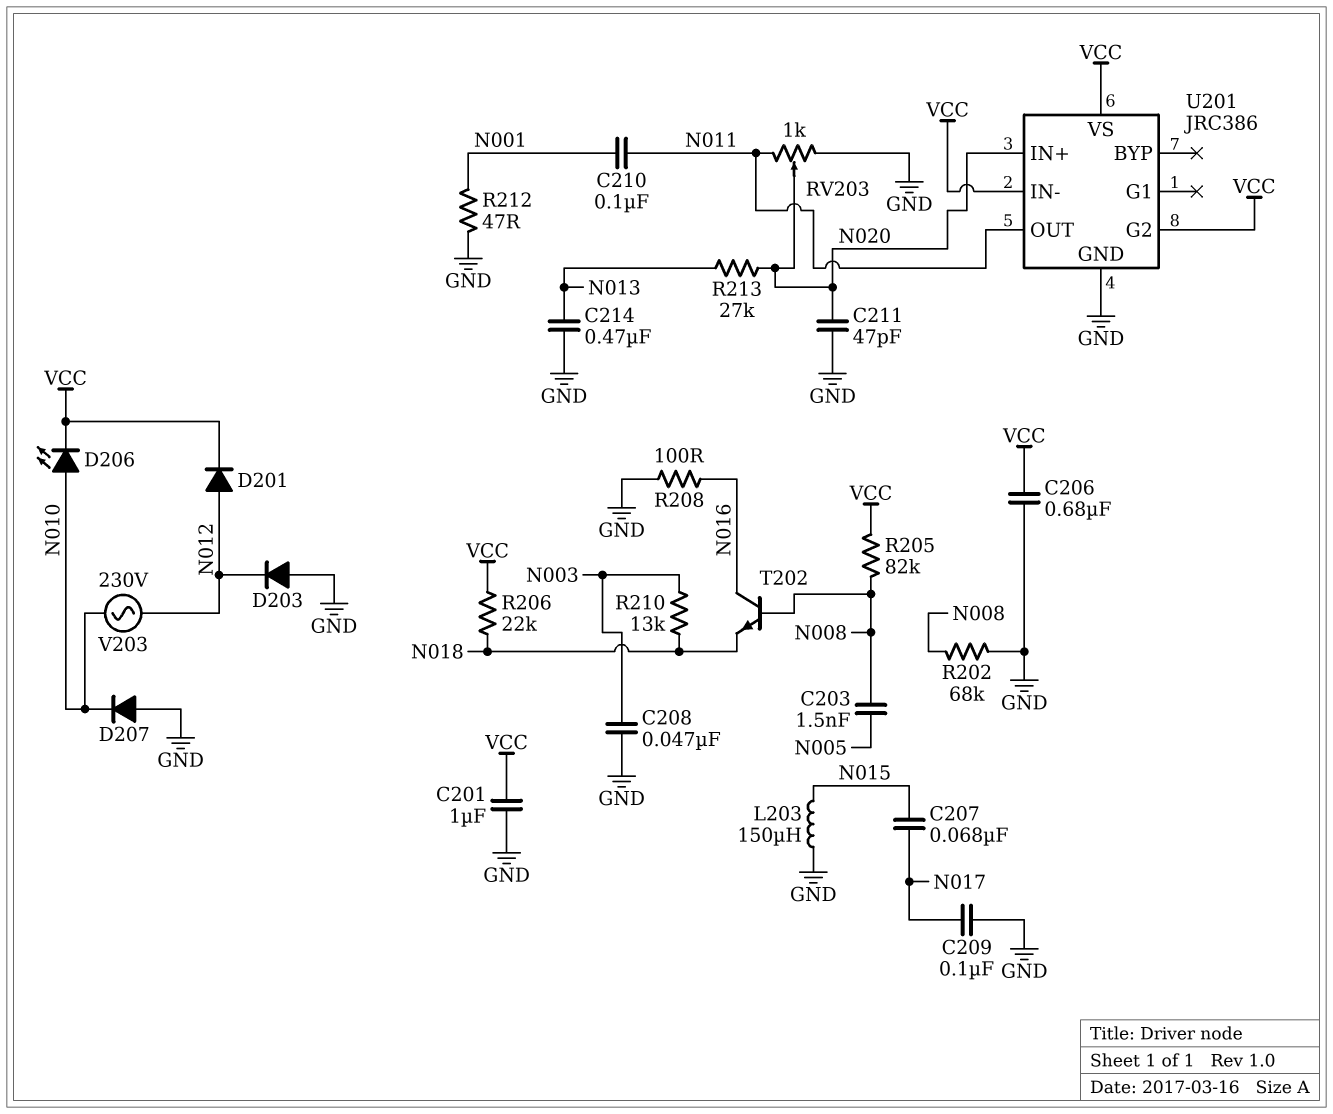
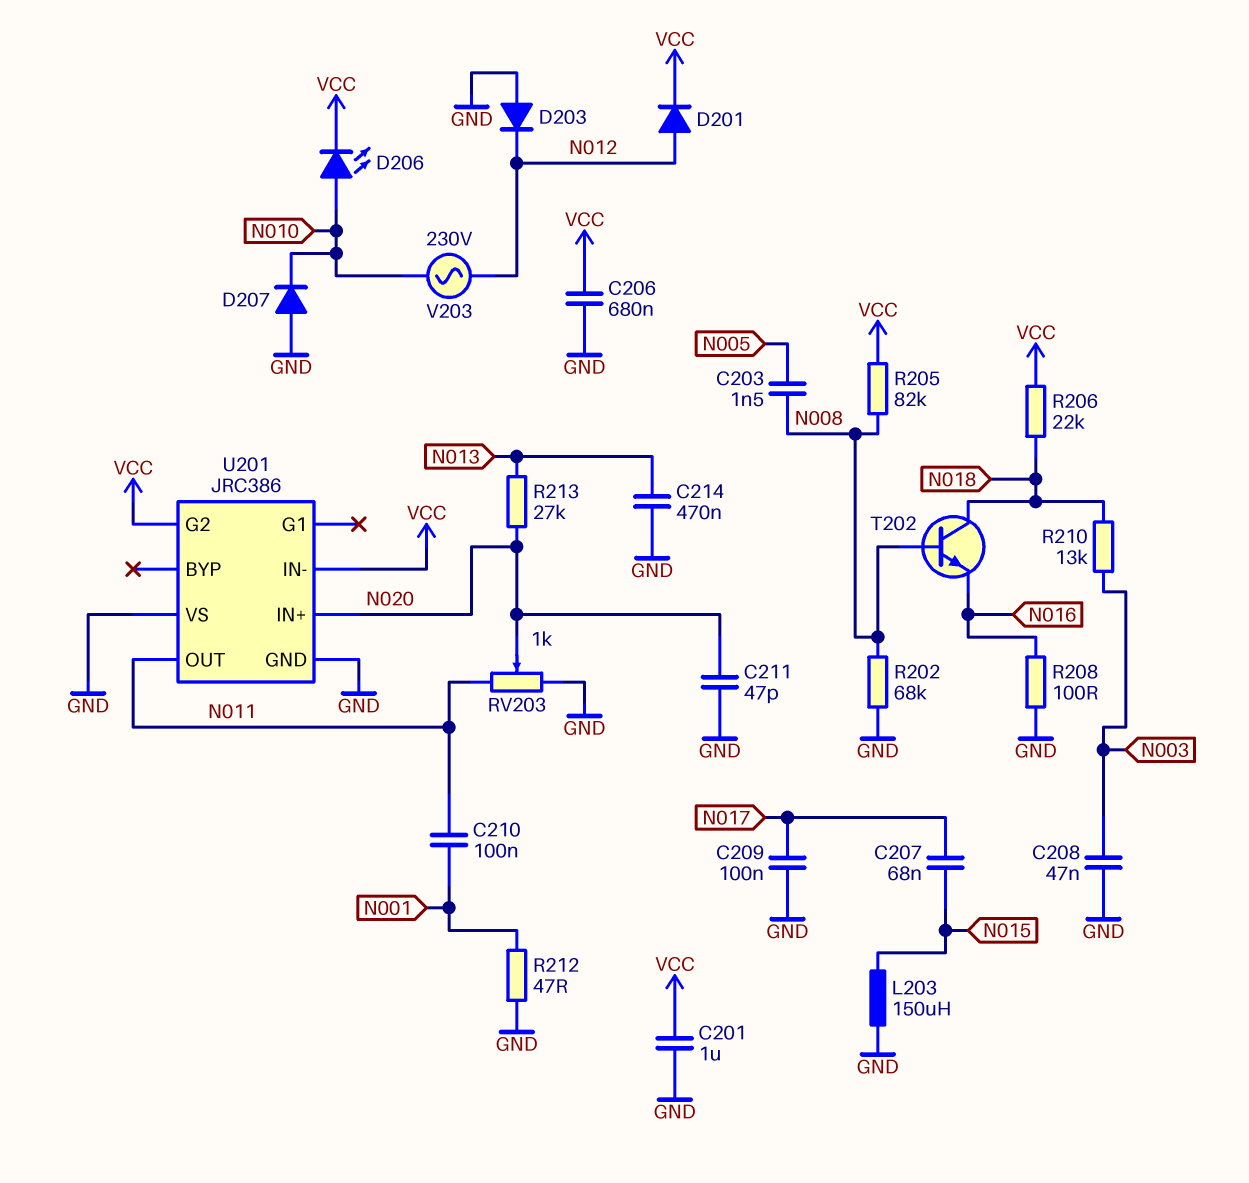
T202: NPN (B N008, C N016, E N018) -> NPN (B N008, C N018, E N016)
U201 pin VS: VCC -> GND

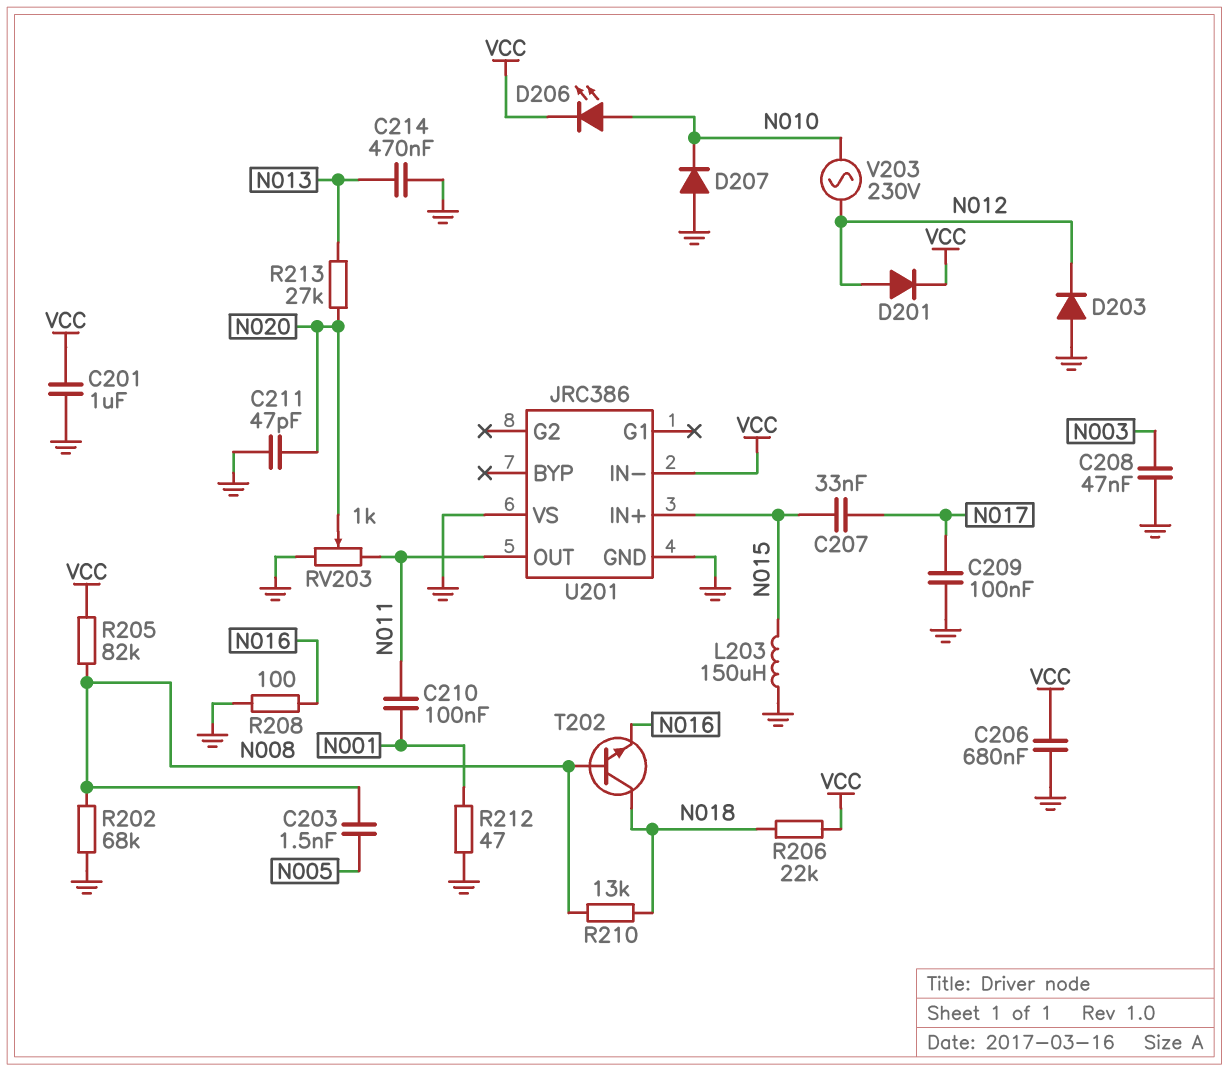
C207: 68nF (N015, N017) -> 33nF (N015, N017)
R210: 13k (N003, N018) -> 13k (N008, N018)
U201 pin G2: VCC -> none
U201 pin IN+: N020 -> N015

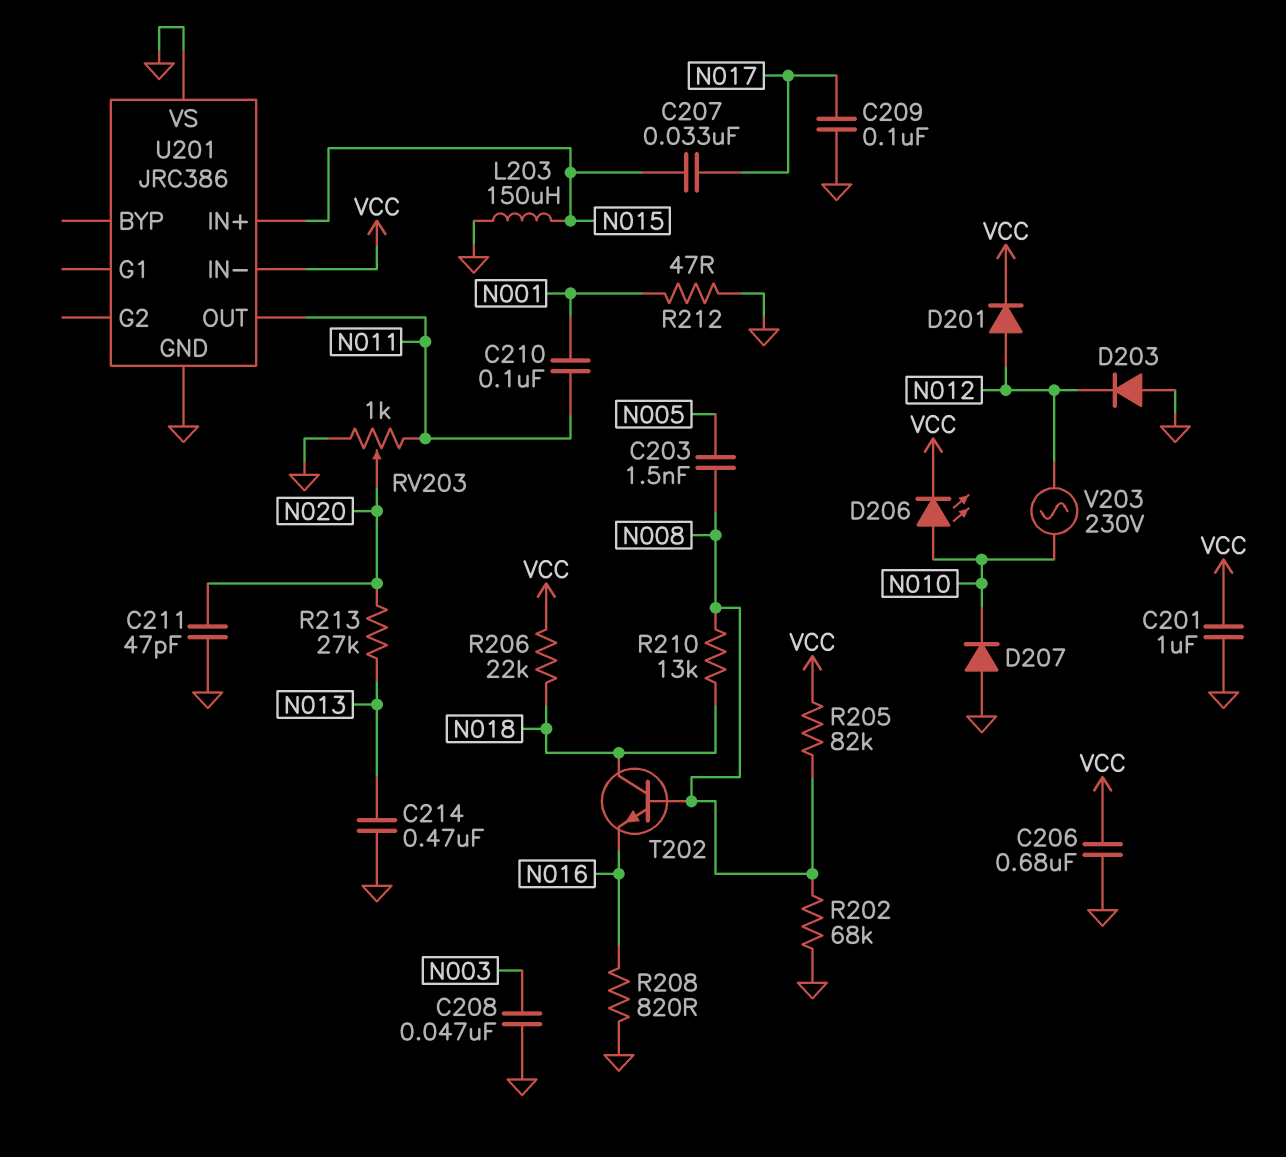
R208: 100 (GND, N016) -> 820 (GND, N016)

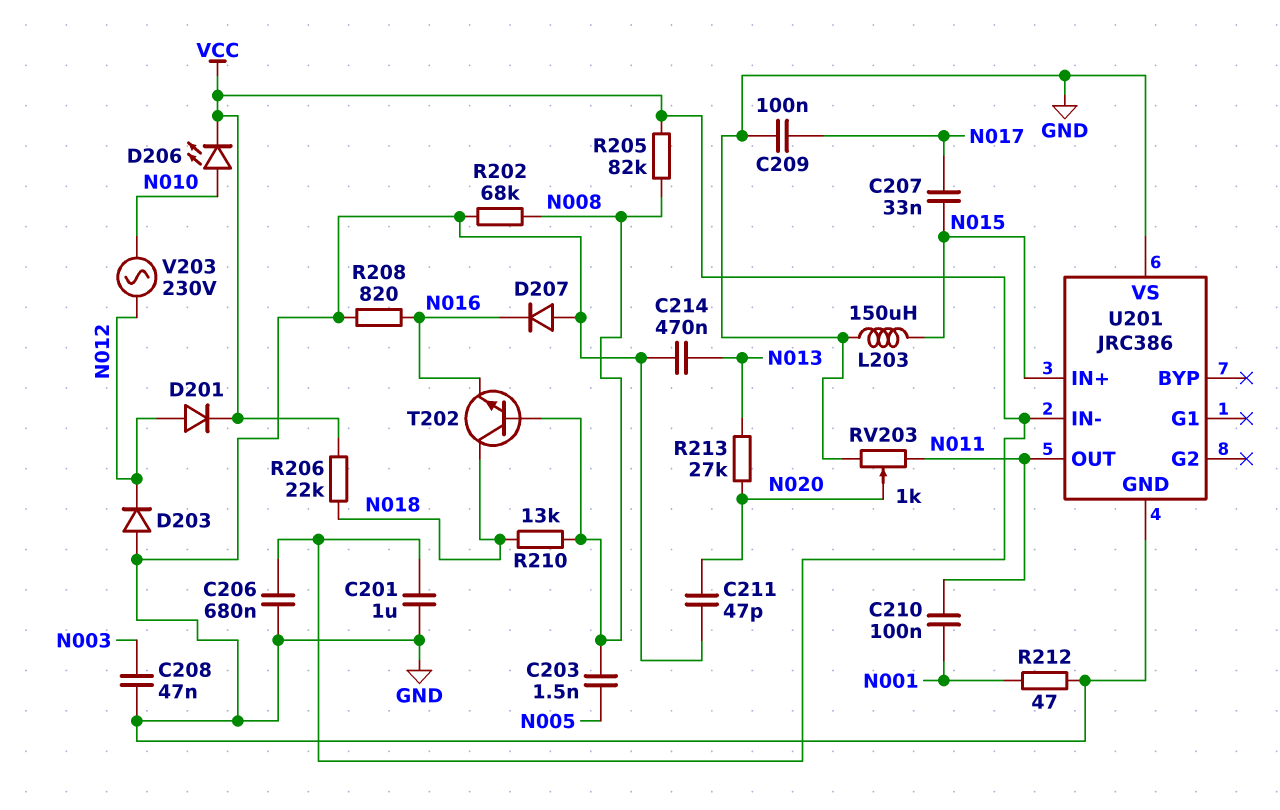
D207: diode (A GND, K N010) -> diode (A GND, K N016)

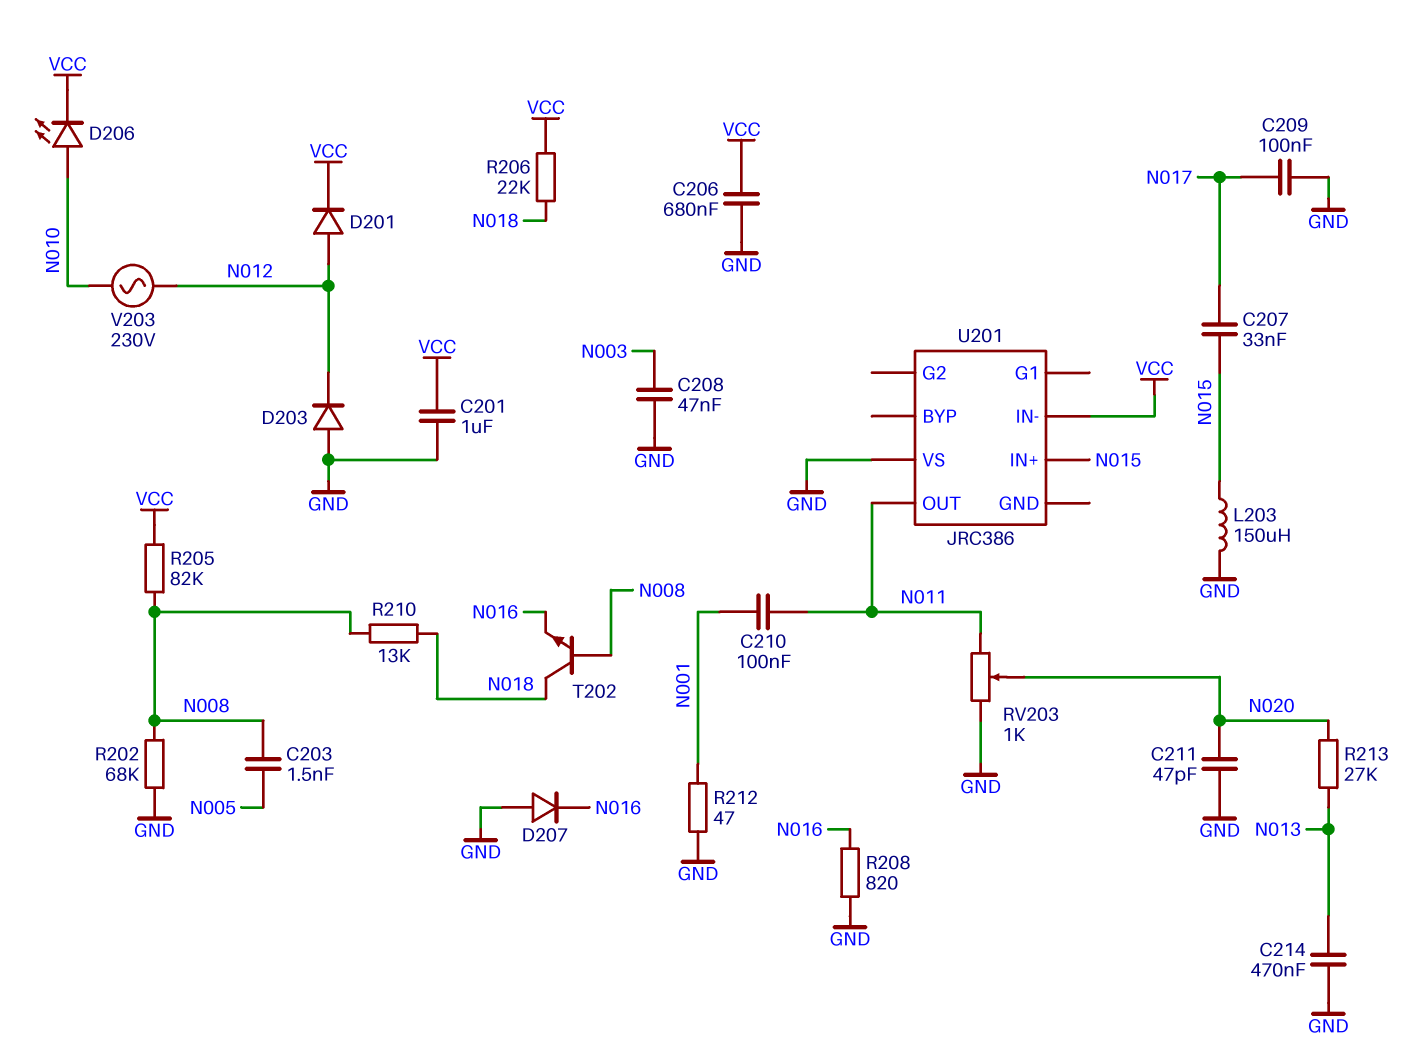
U201 pin GND: GND -> none

